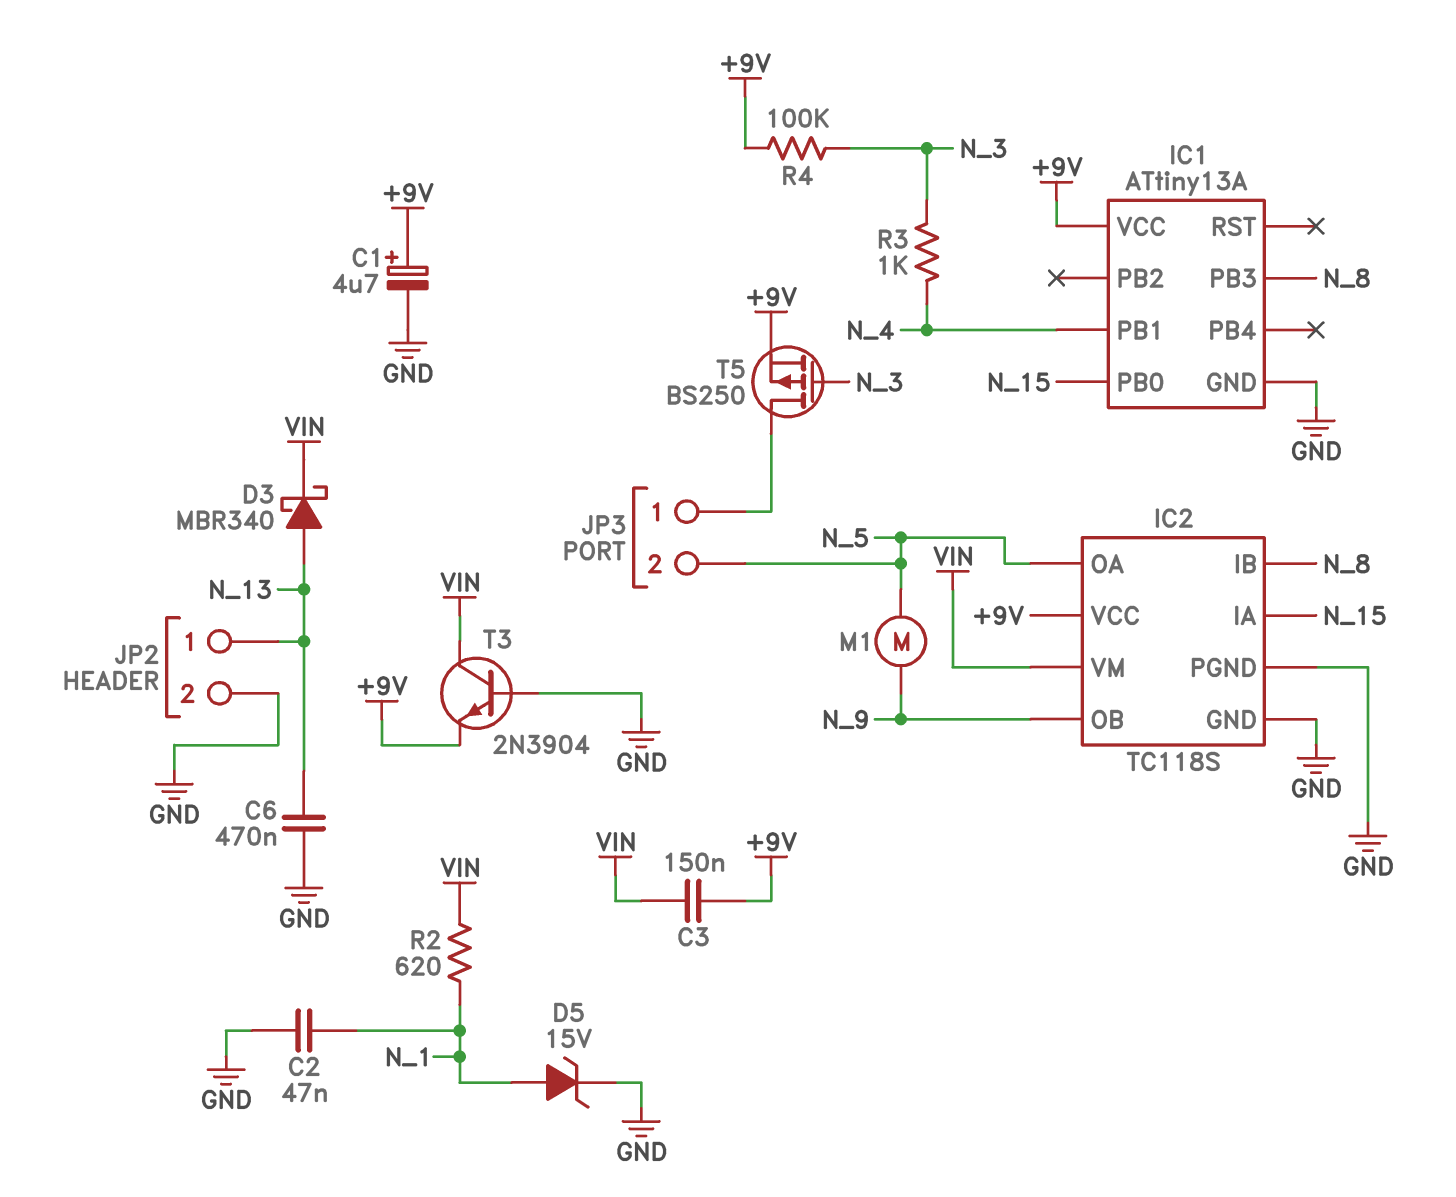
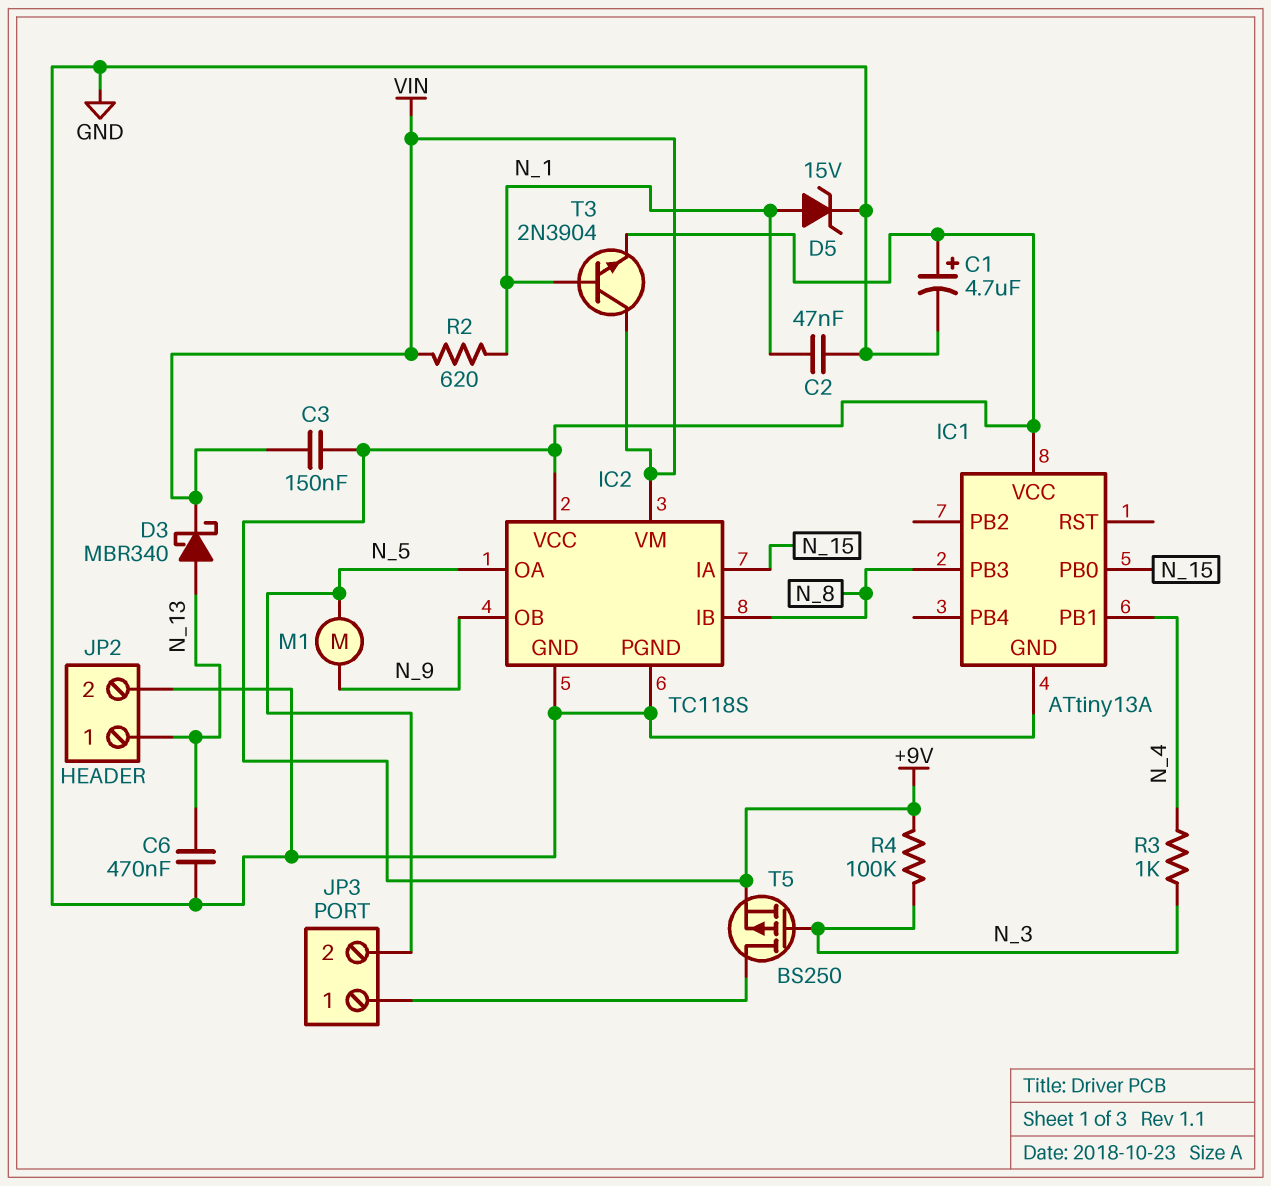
T3: NPN 2N3904 (B GND, C VIN, E +9V) -> NPN 2N3904 (B N_1, C VIN, E +9V)

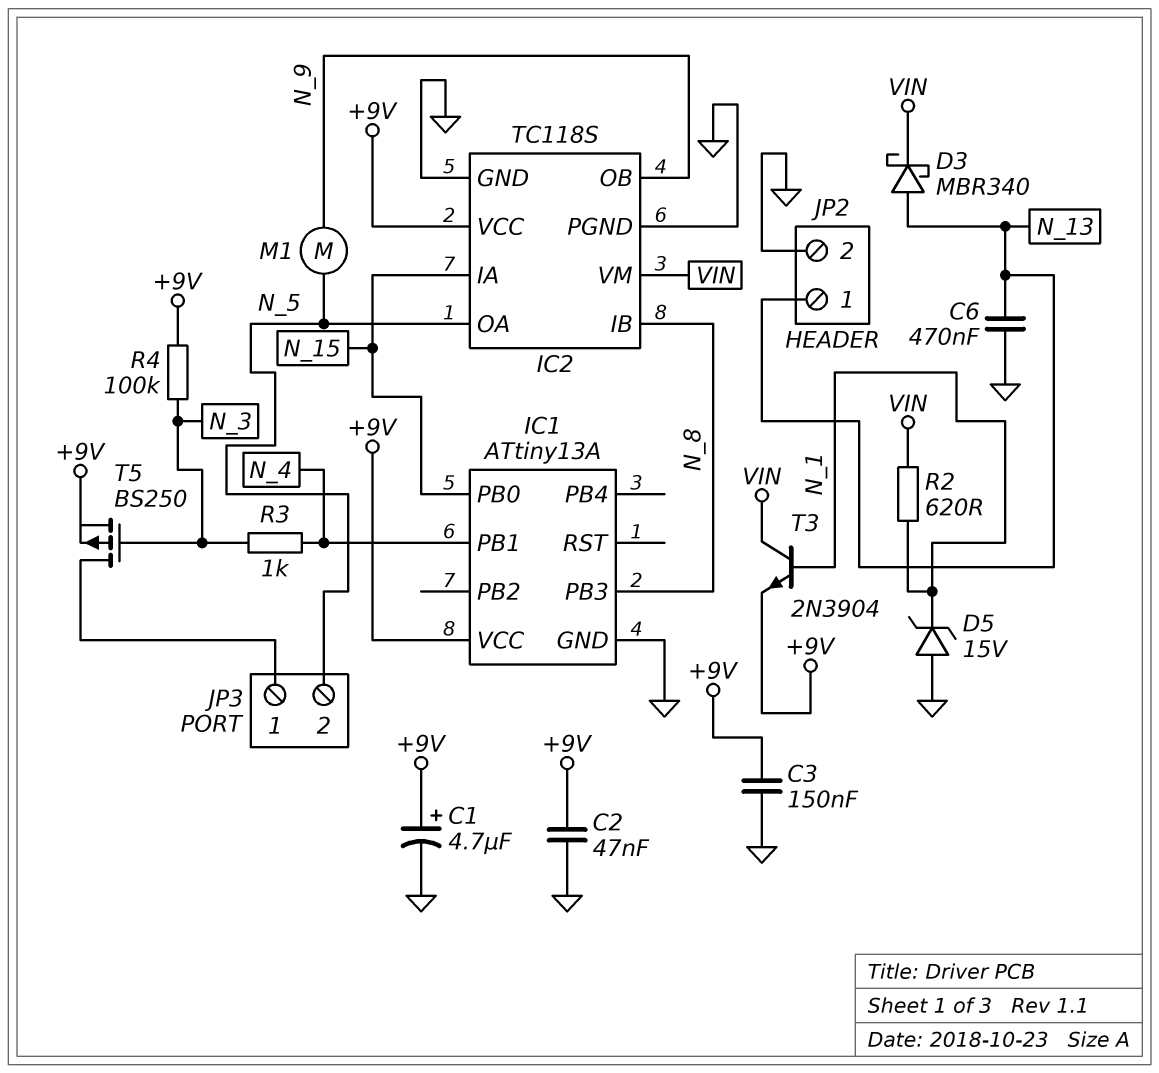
C2: 47nF (GND, N_1) -> 47nF (+9V, GND)
C3: 150nF (+9V, VIN) -> 150nF (+9V, GND)
D5: zener 15V (A N_1, K GND) -> zener 15V (A GND, K N_1)

